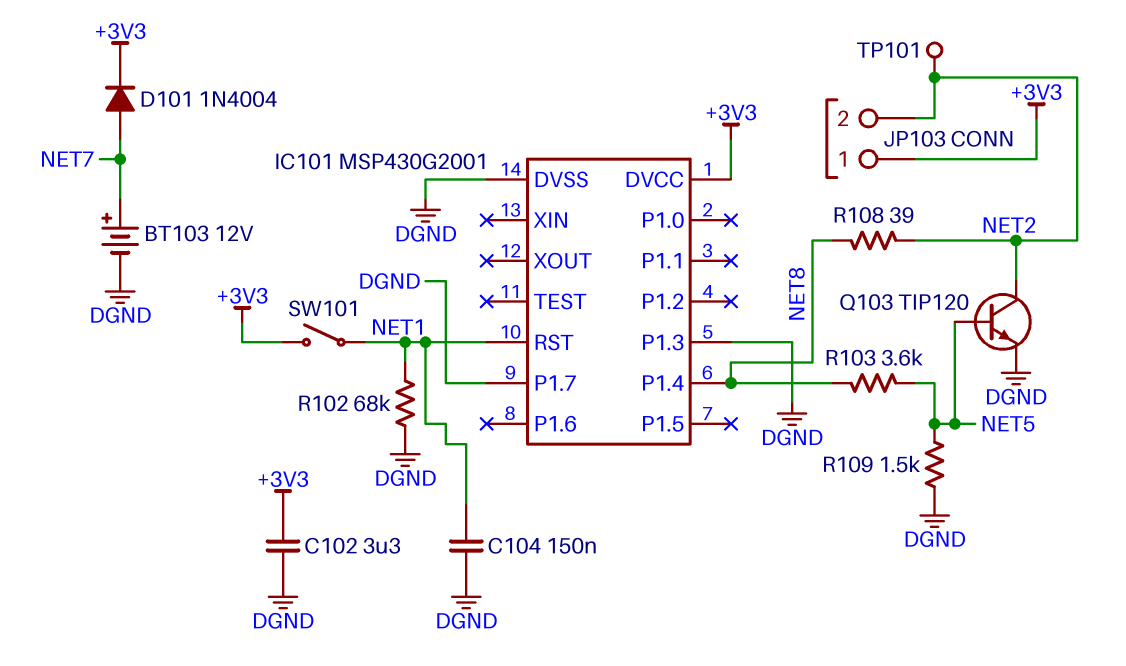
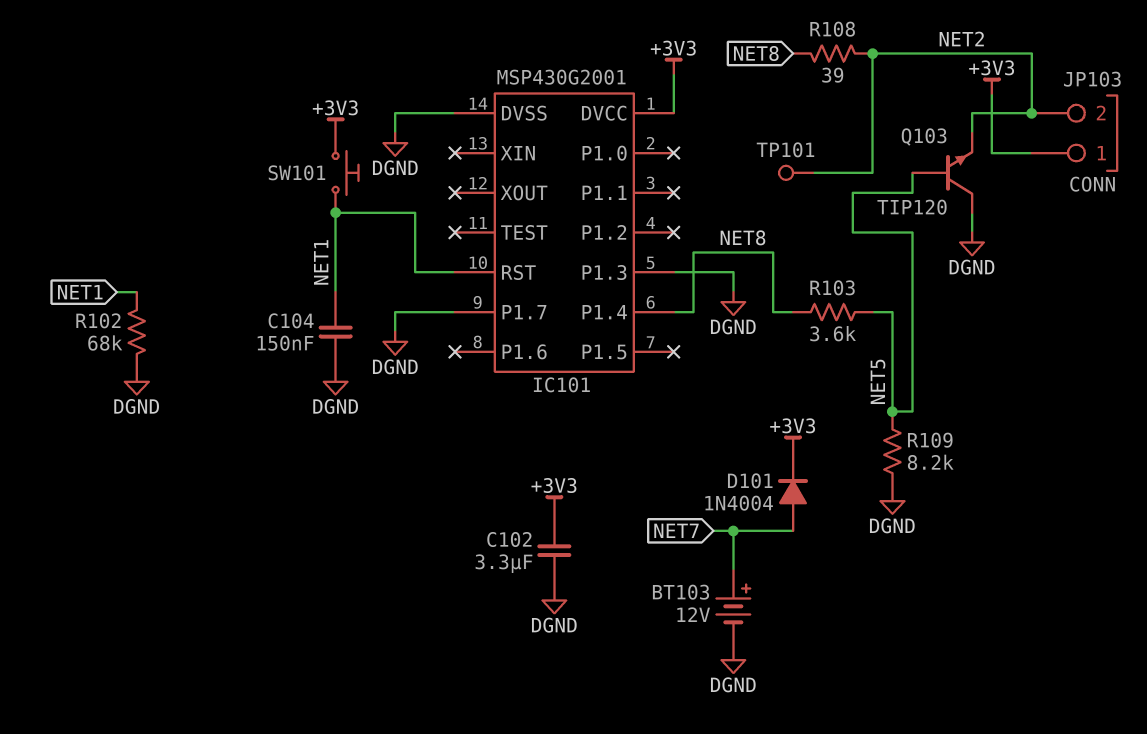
Q103: NPN TIP120 (B NET5, C NET2, E DGND) -> NPN TIP120 (B NET5, C DGND, E NET2)
R109: 1.5k (DGND, NET5) -> 8.2k (DGND, NET5)
SW101: switch (+3V3, NET1) -> button (+3V3, NET1)

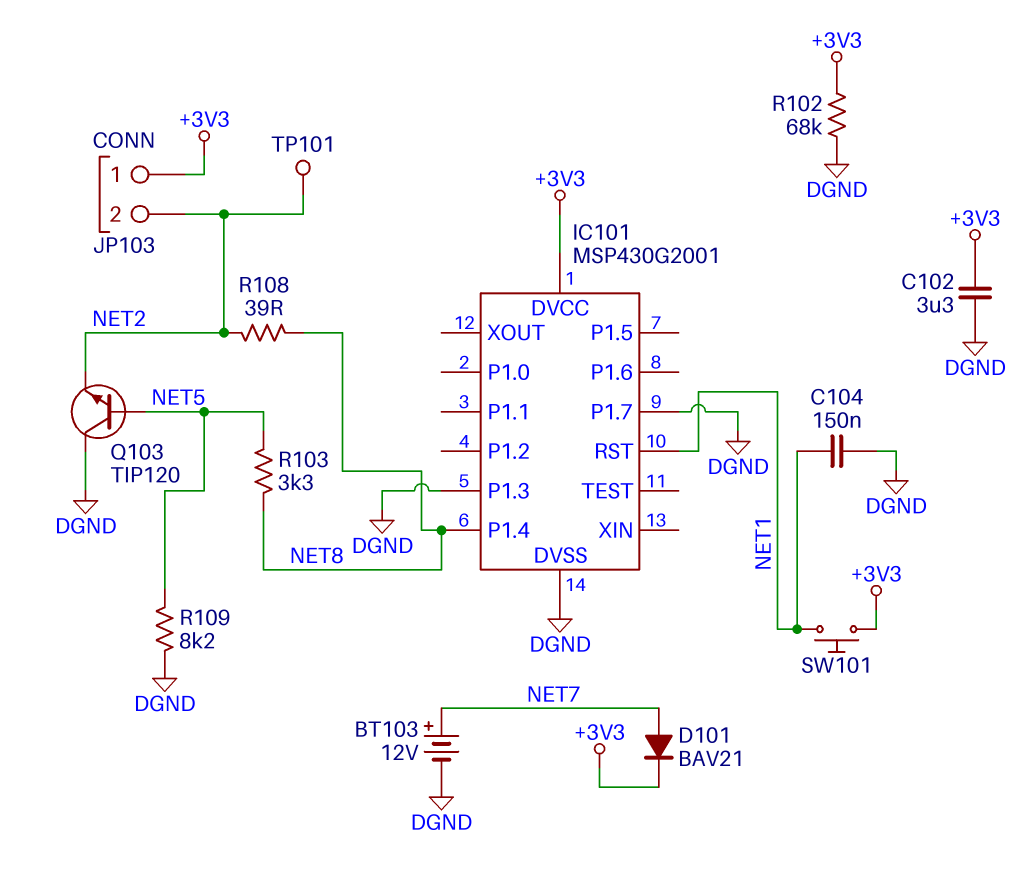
D101: diode 1N4004 (A NET7, K +3V3) -> diode BAV21 (A NET7, K +3V3)
R102: 68k (DGND, NET1) -> 68k (+3V3, DGND)
R103: 3.6k (NET5, NET8) -> 3.3k (NET5, NET8)

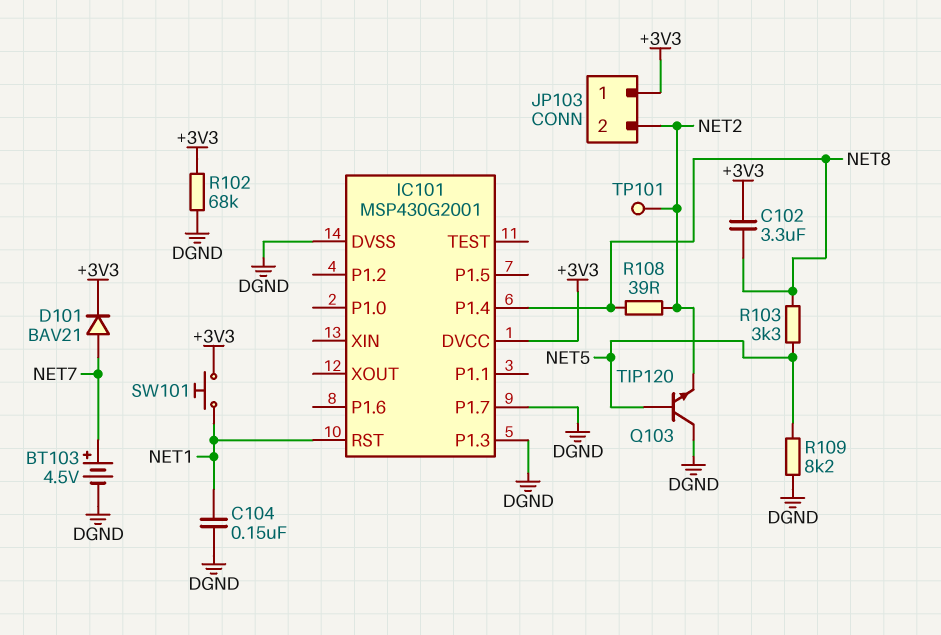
BT103: 12V (plus NET7, minus DGND) -> 4.5V (plus NET7, minus DGND)
C102: 3.3uF (+3V3, DGND) -> 3.3uF (+3V3, NET8)

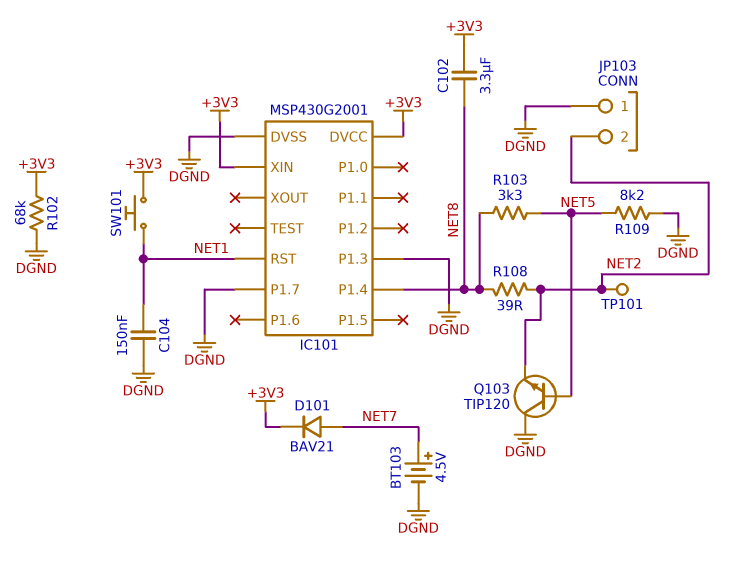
IC101 pin XIN: none -> +3V3
JP103 pin 1: +3V3 -> DGND

